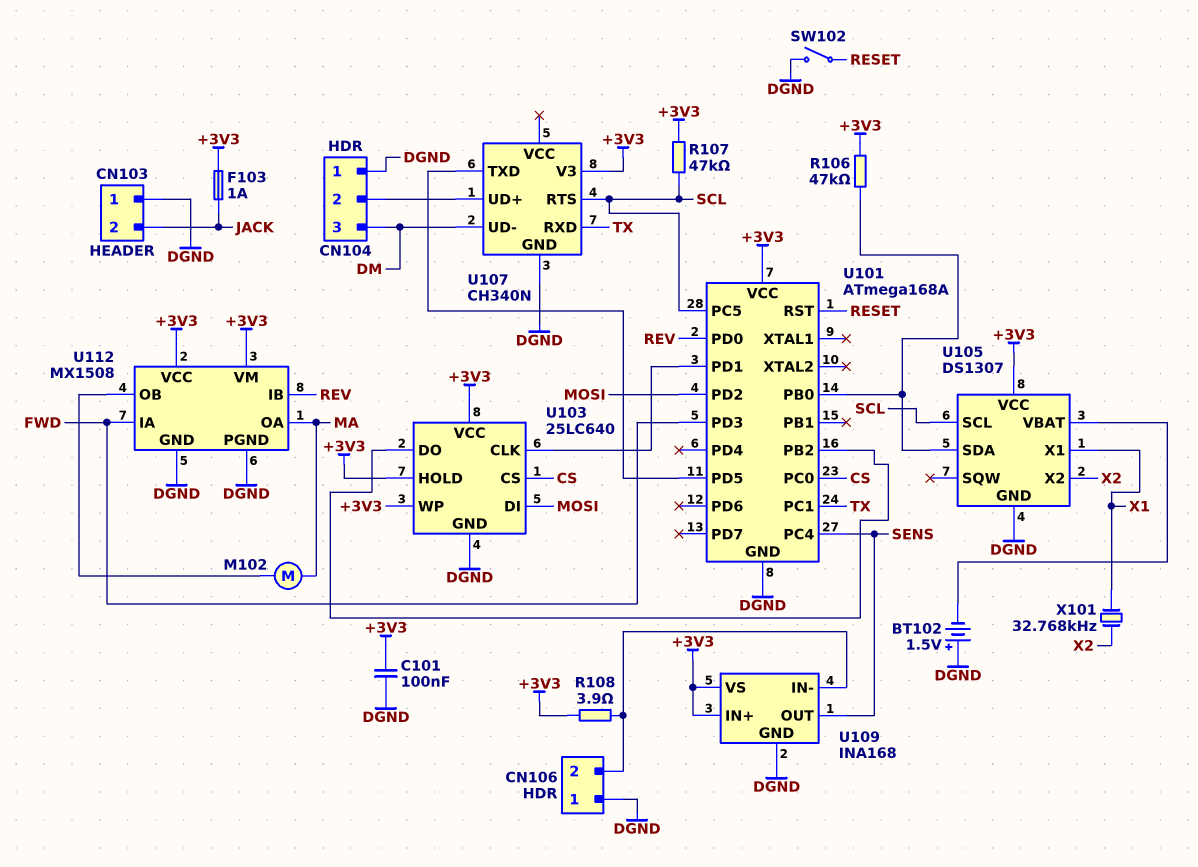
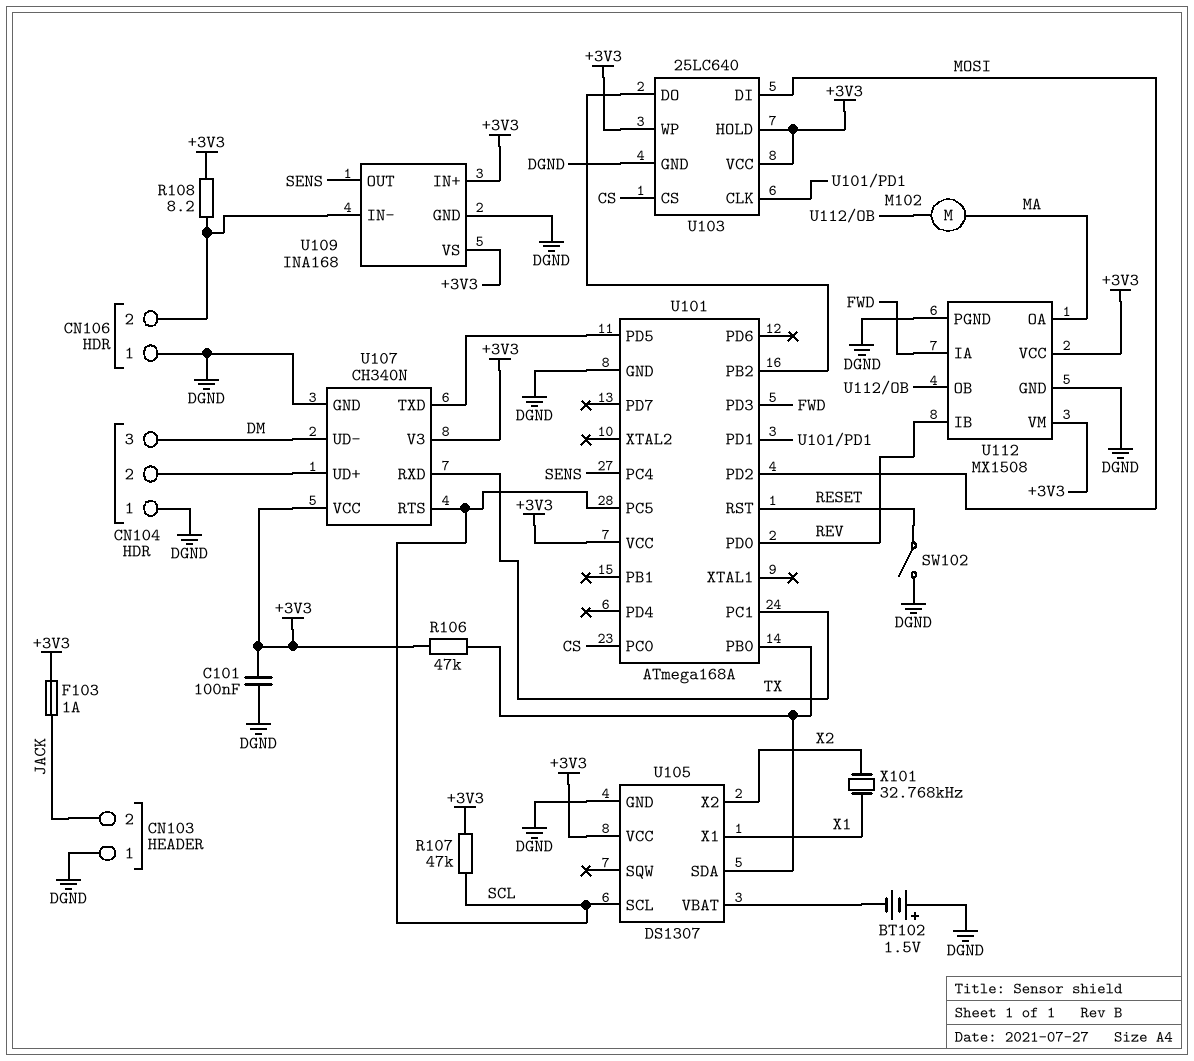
R108: 3.9 (+3V3, CN106/2) -> 8.2 (+3V3, CN106/2)
U107 pin VCC: none -> +3V3

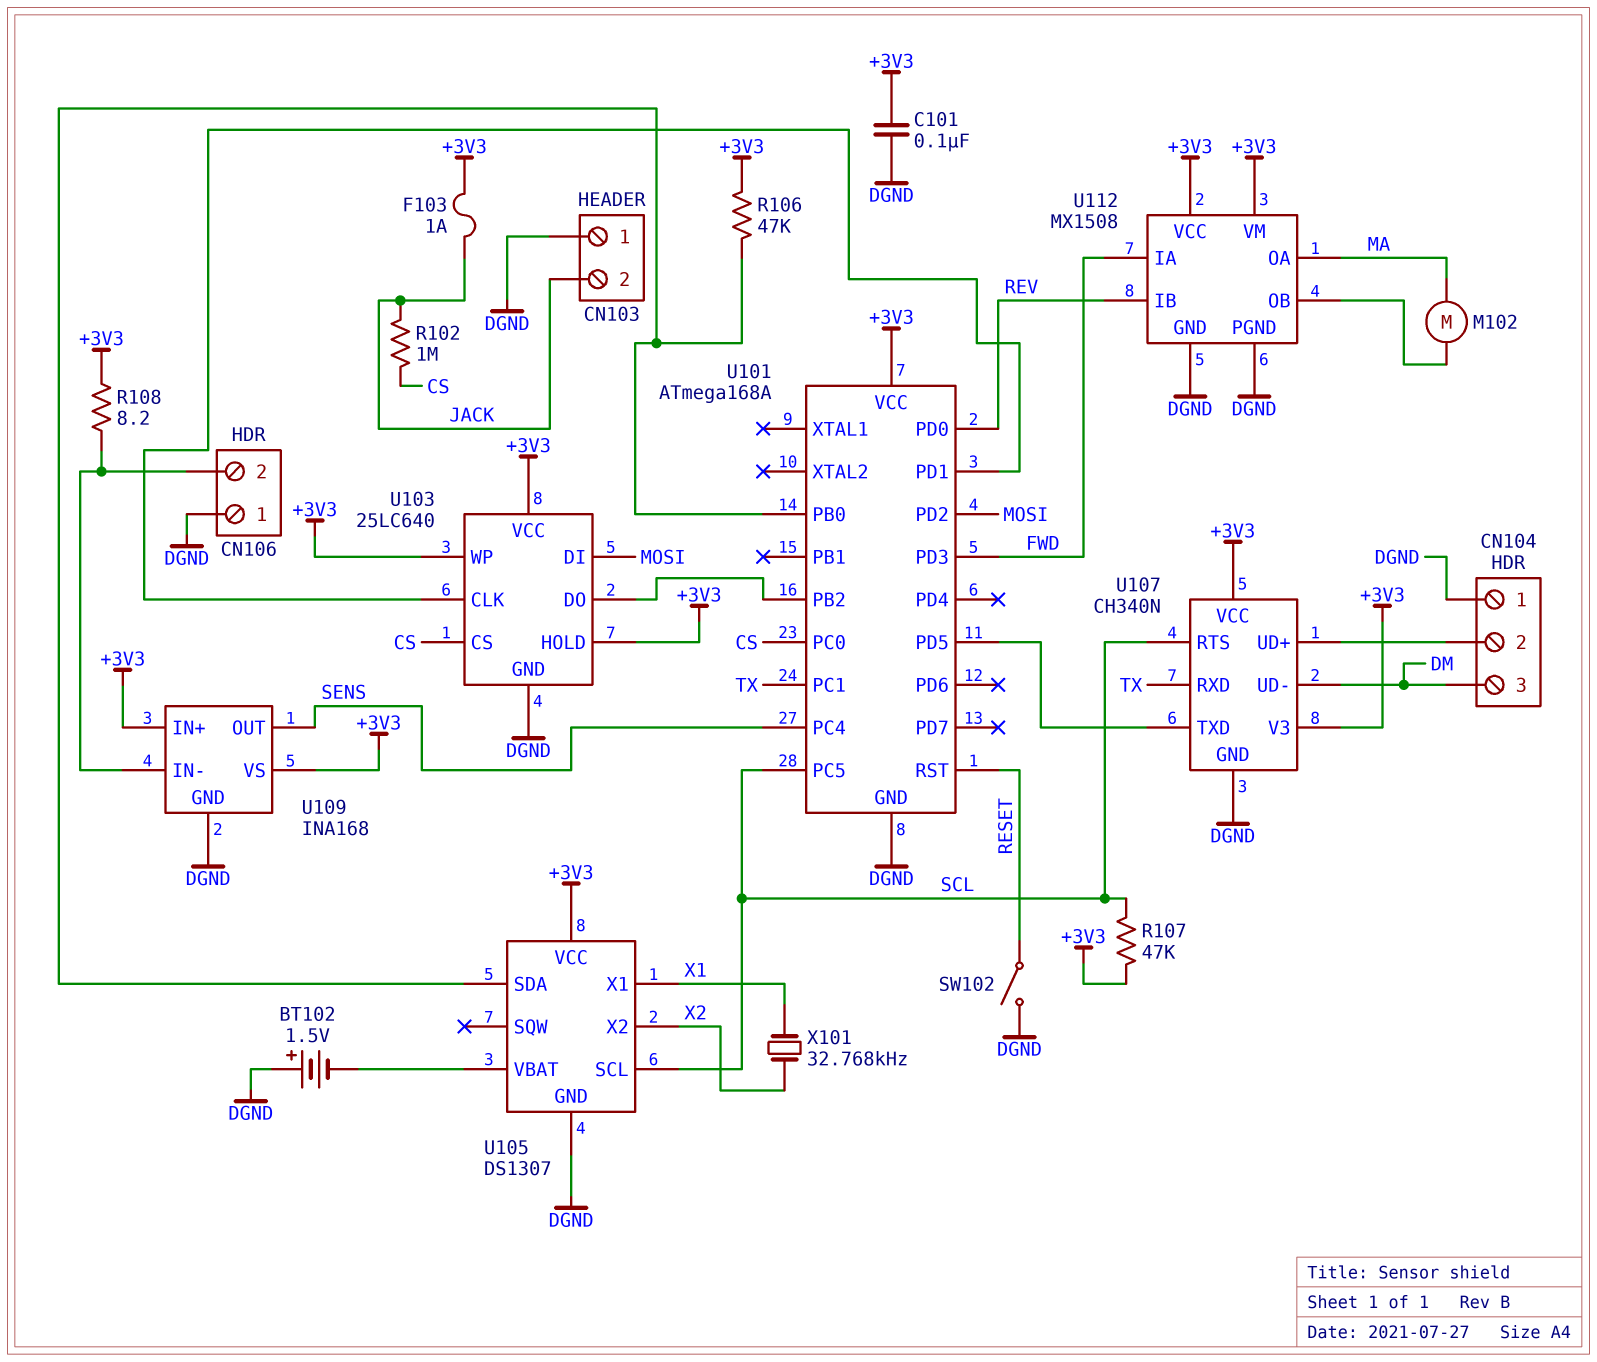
R102: none -> 1M (CS, JACK)

